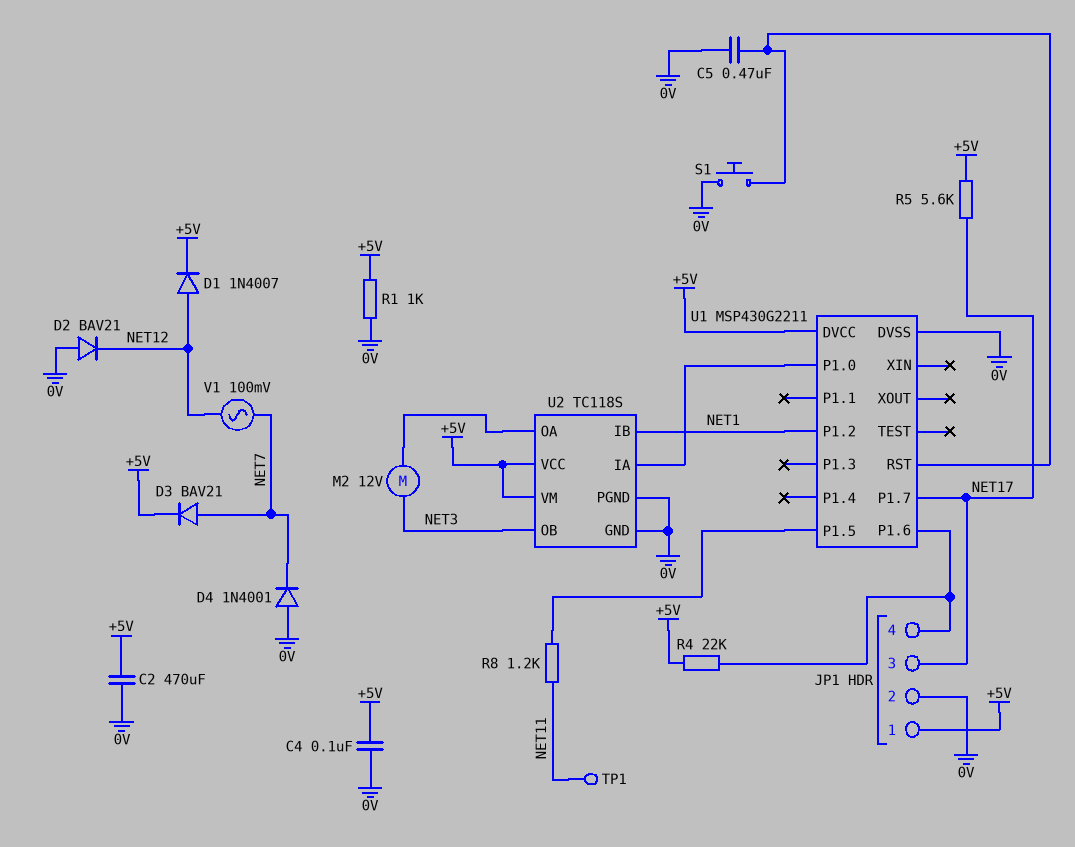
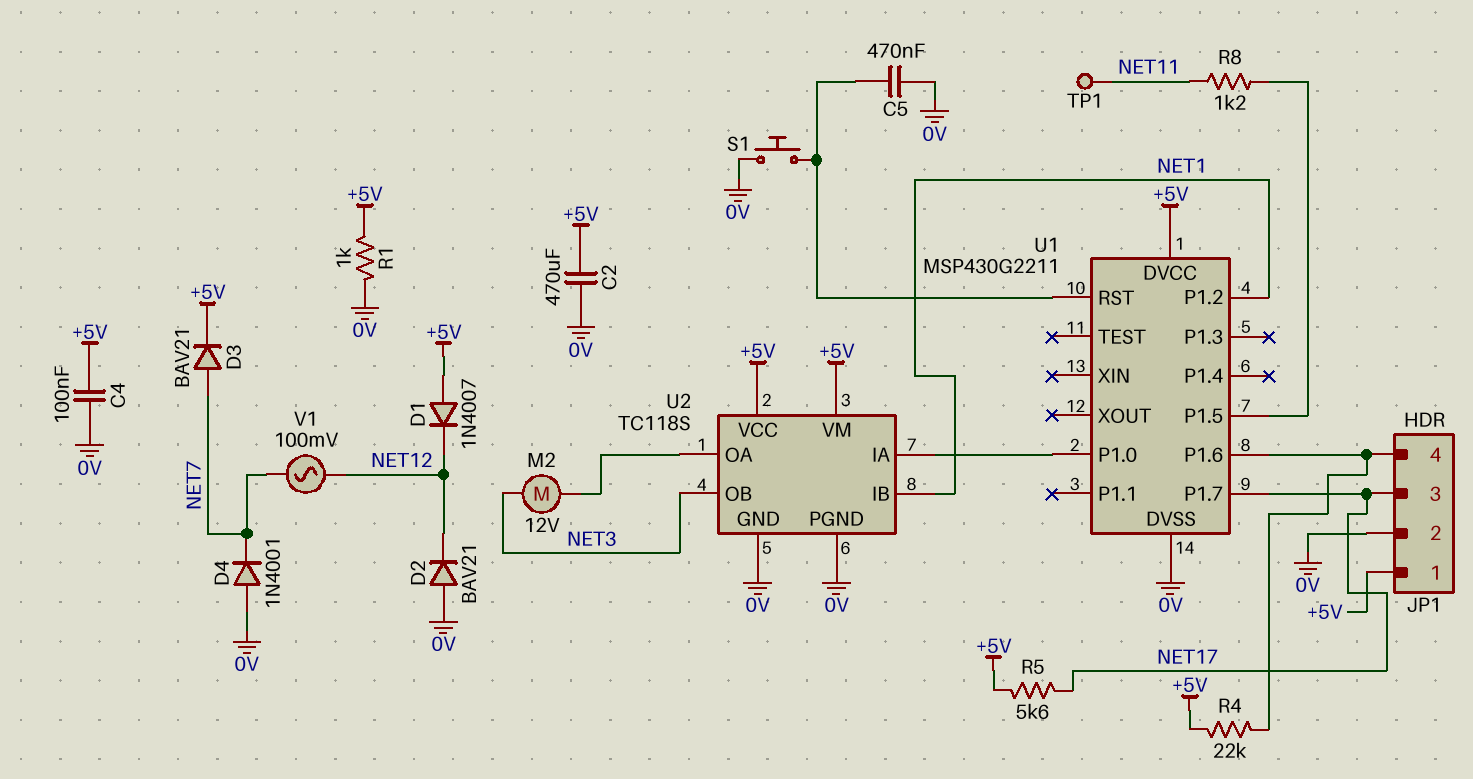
D1: diode 1N4007 (A NET12, K +5V) -> diode 1N4007 (A +5V, K NET12)

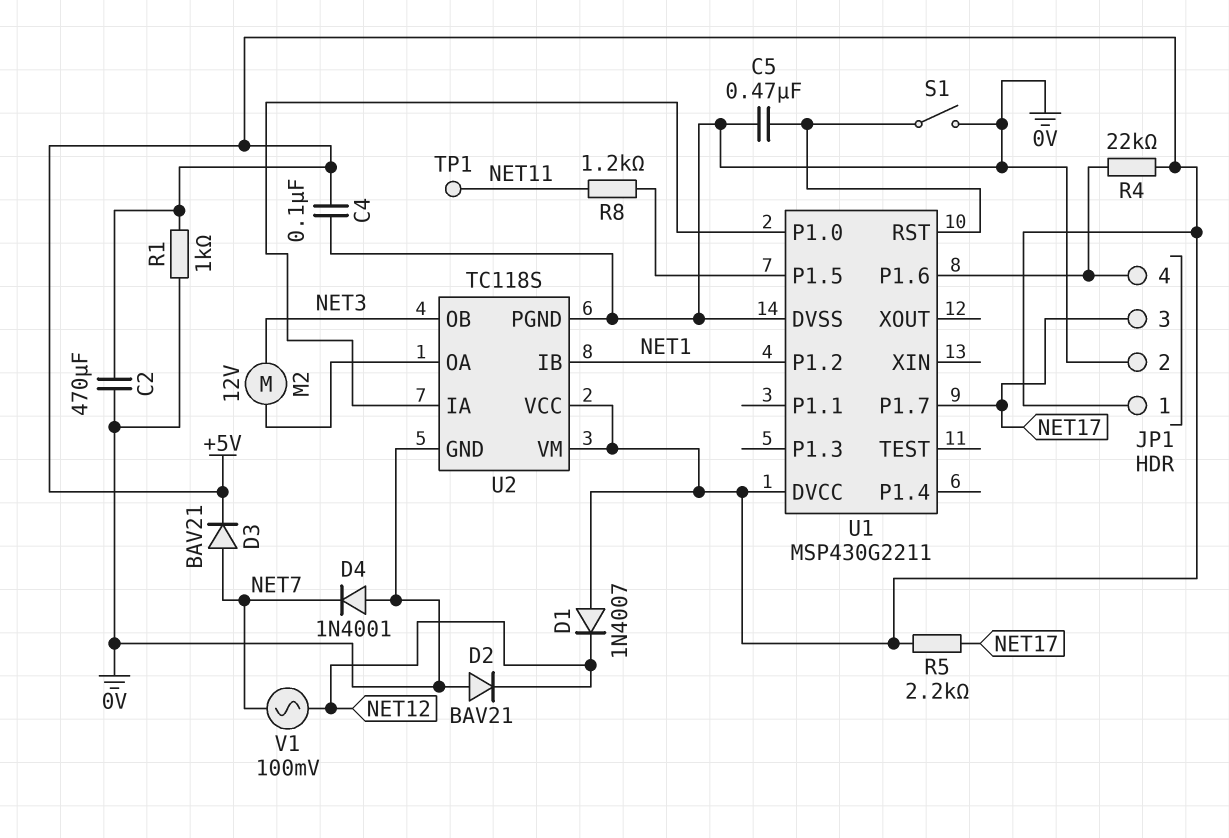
R5: 5.6k (+5V, NET17) -> 2.2k (+5V, NET17)
S1: button (0V, U1/RST) -> switch (0V, U1/RST)

